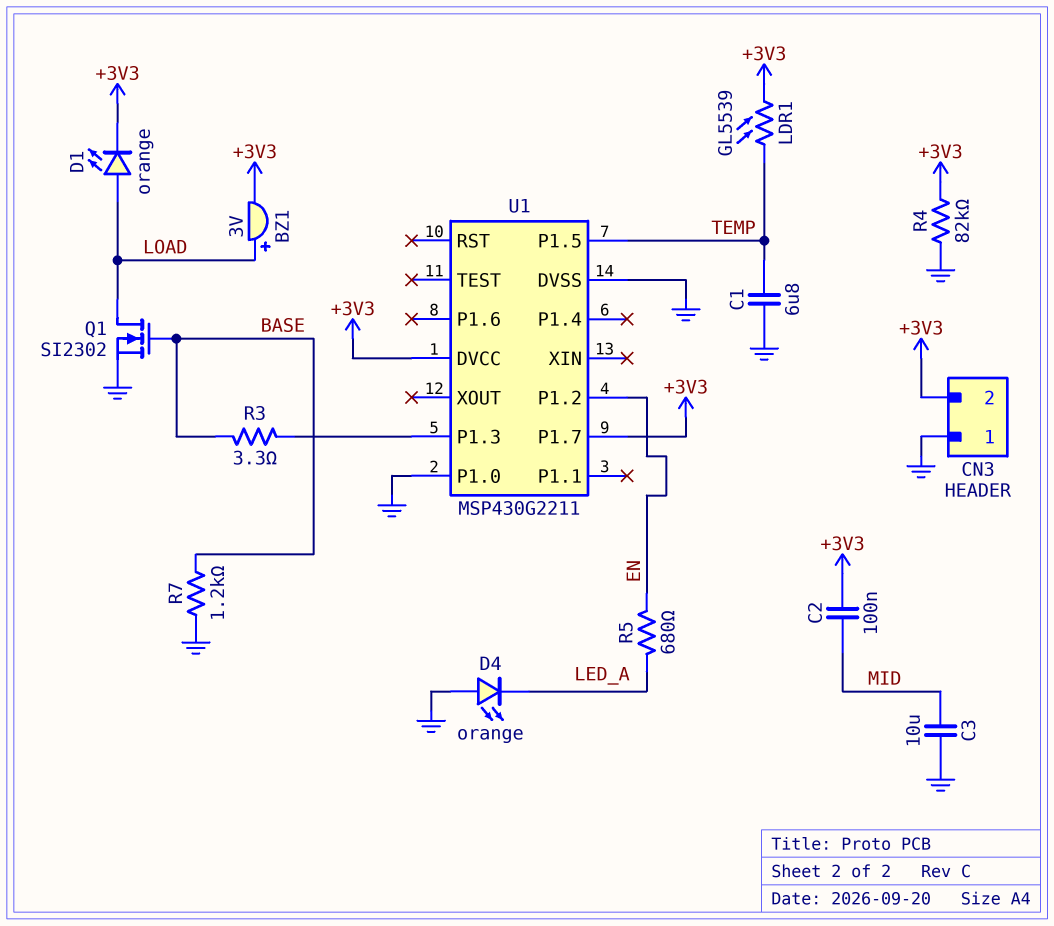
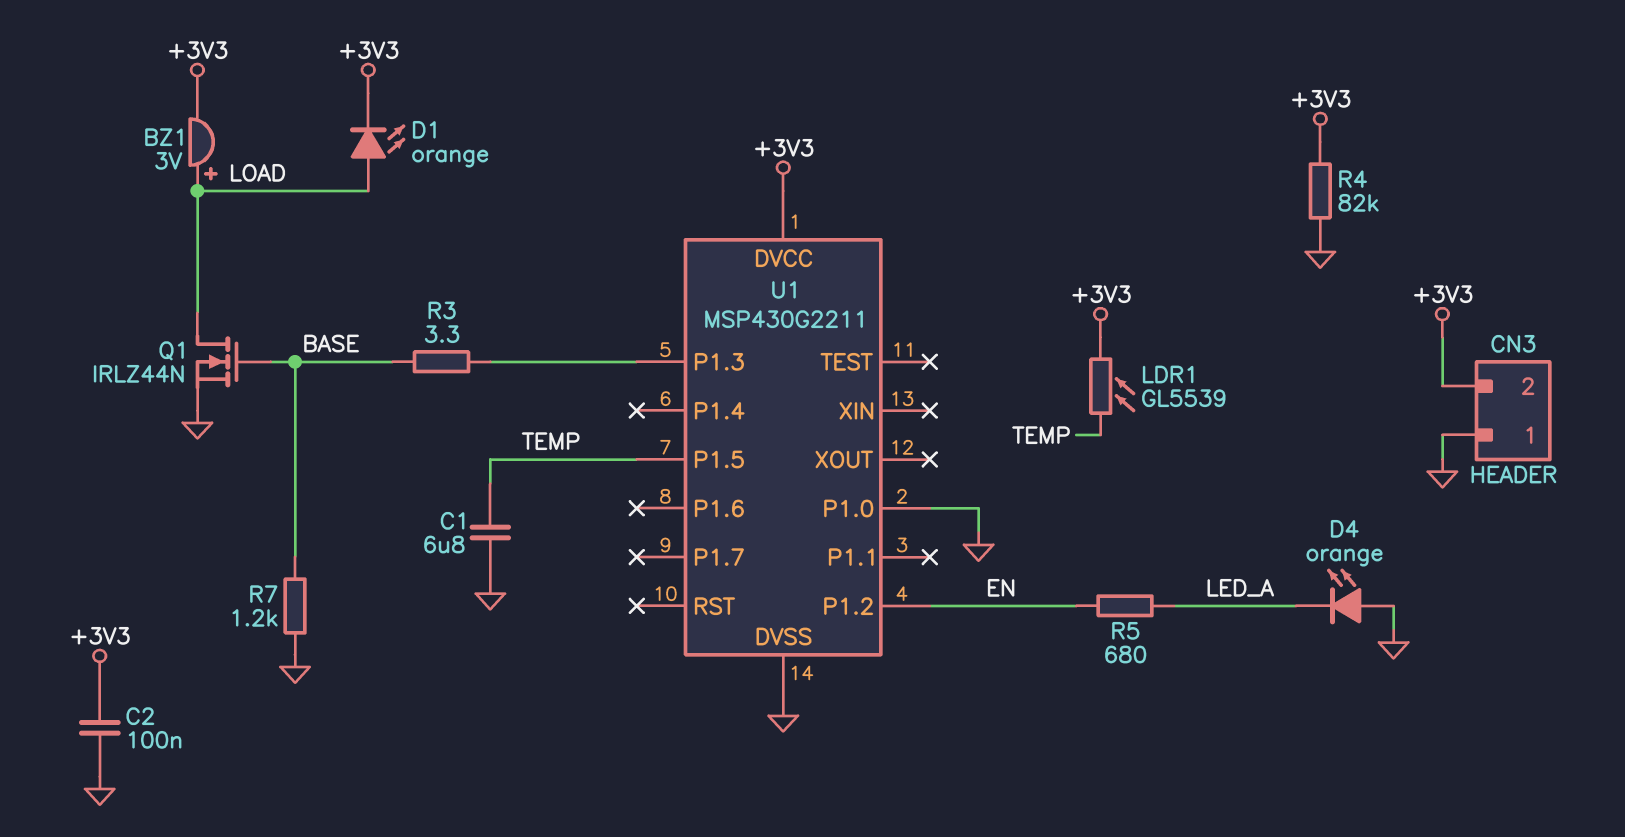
C2: 100nF (+3V3, MID) -> 100nF (+3V3, GND)
C3: 10uF (GND, MID) -> none
Q1: NMOS SI2302 (G BASE, D LOAD, S GND) -> NMOS IRLZ44N (G BASE, D LOAD, S GND)
U1 pin P1.7: +3V3 -> none

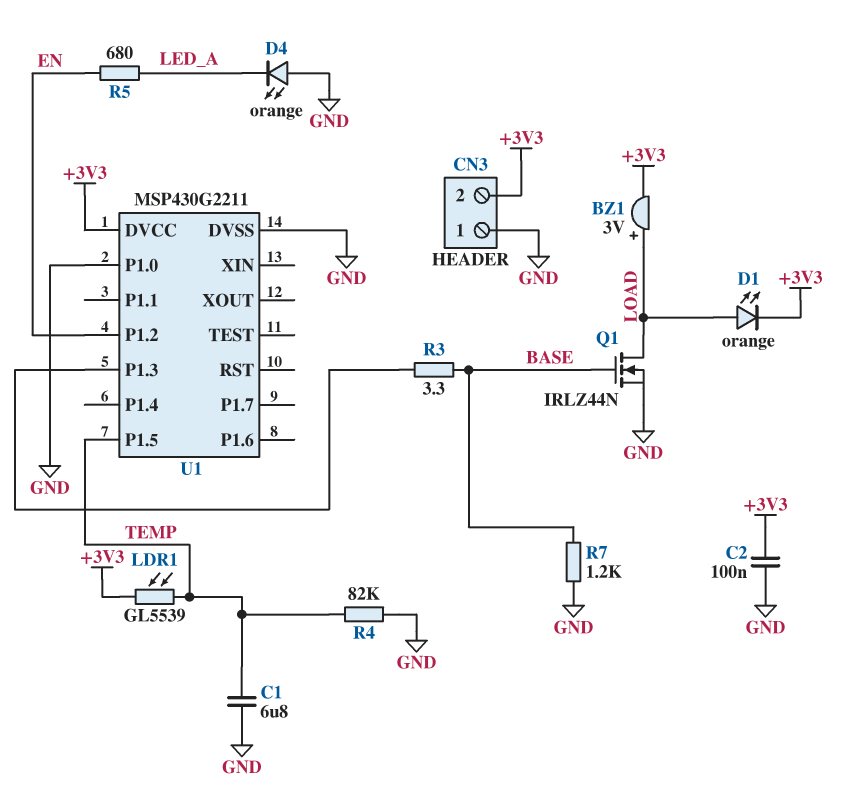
R4: 82k (+3V3, GND) -> 82k (GND, TEMP)

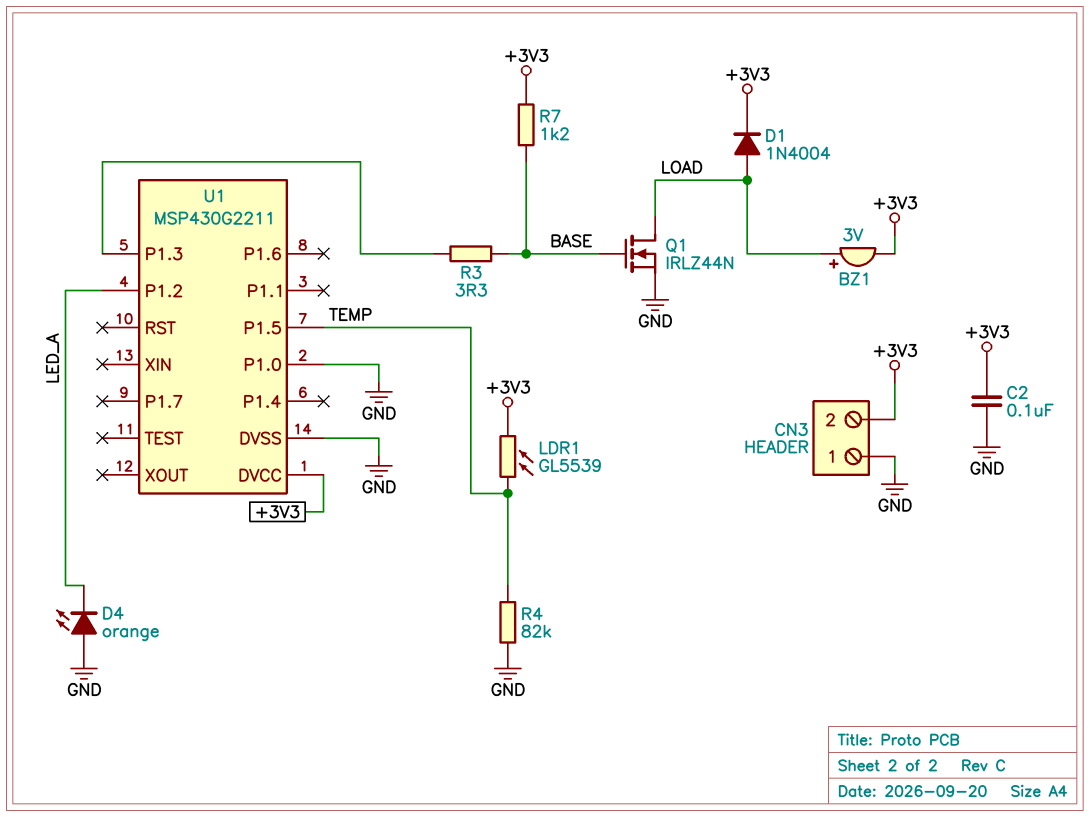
C1: 6.8uF (GND, TEMP) -> none
D1: LED orange (A LOAD, K +3V3) -> diode 1N4004 (A LOAD, K +3V3)
R5: 680 (EN, LED_A) -> none
R7: 1.2k (BASE, GND) -> 1.2k (+3V3, BASE)
U1 pin P1.2: EN -> LED_A

